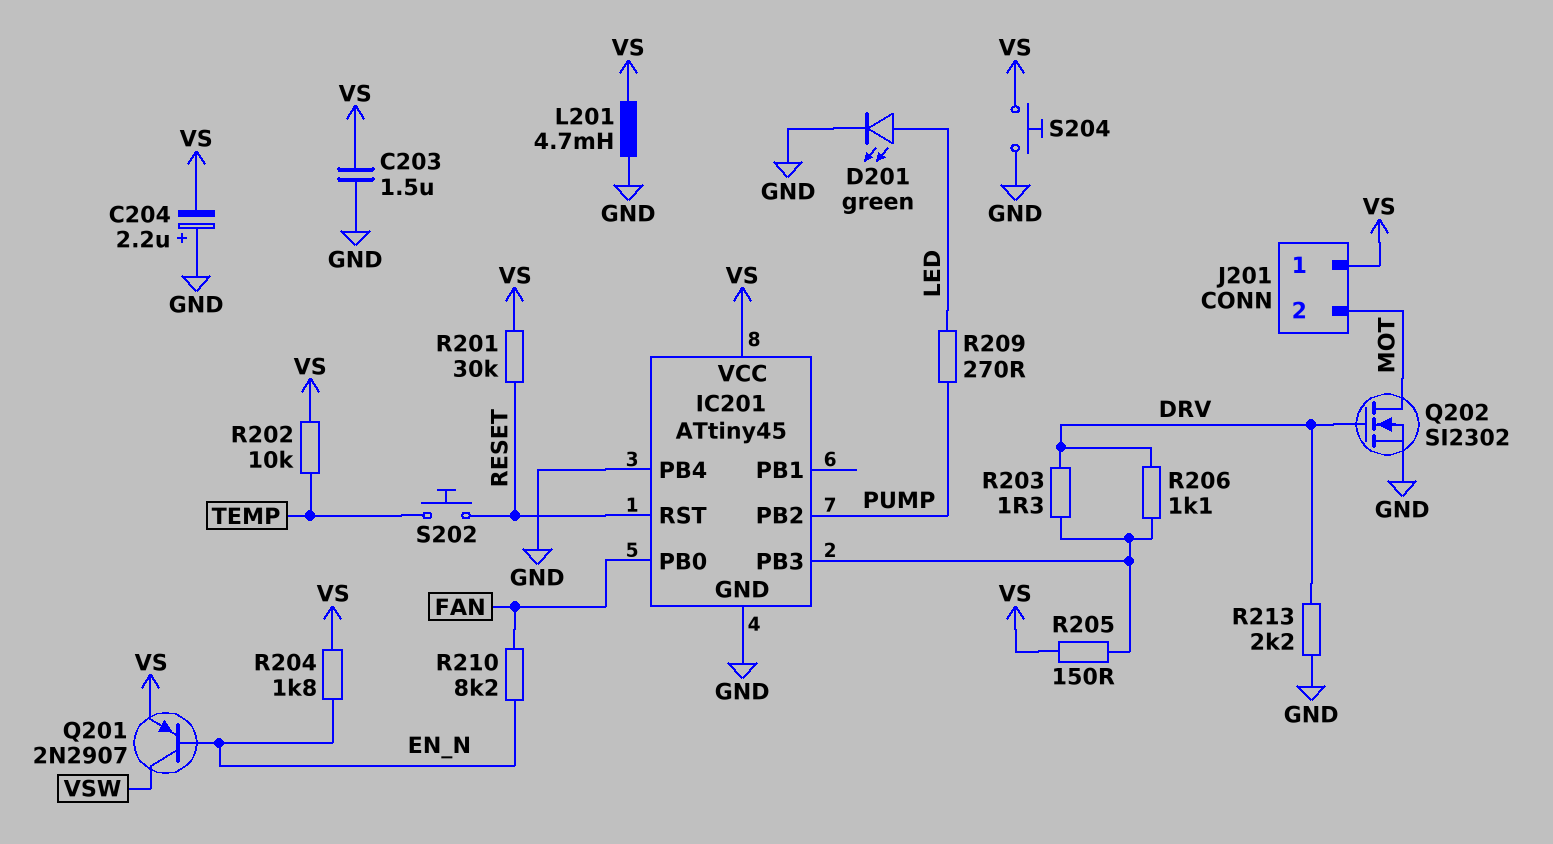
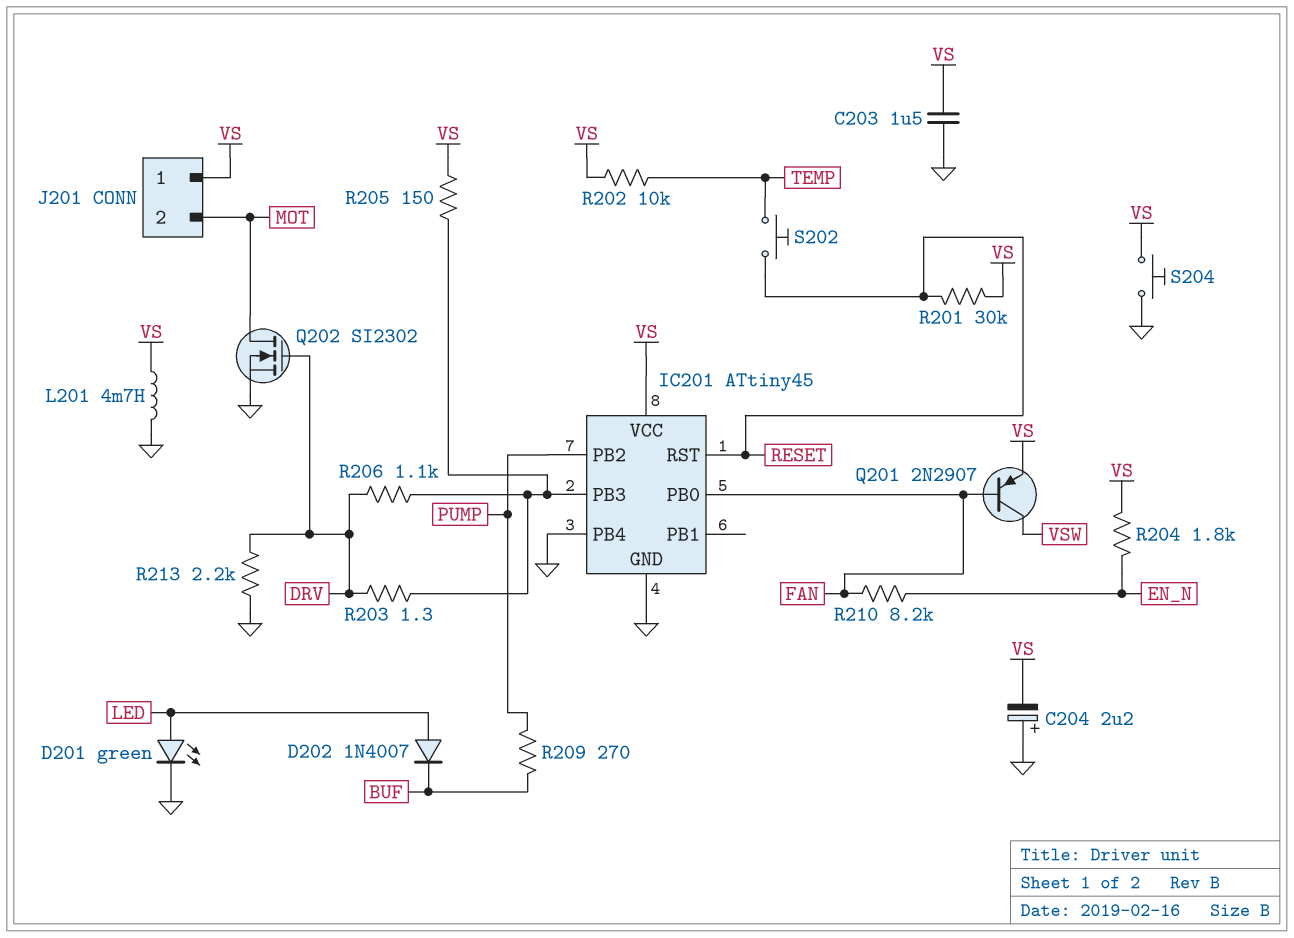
D202: none -> diode 1N4007 (A LED, K BUF)
Q201: PNP 2N2907 (B EN_N, C VSW, E VS) -> PNP 2N2907 (B FAN, C VSW, E VS)
R209: 270 (LED, PUMP) -> 270 (BUF, PUMP)

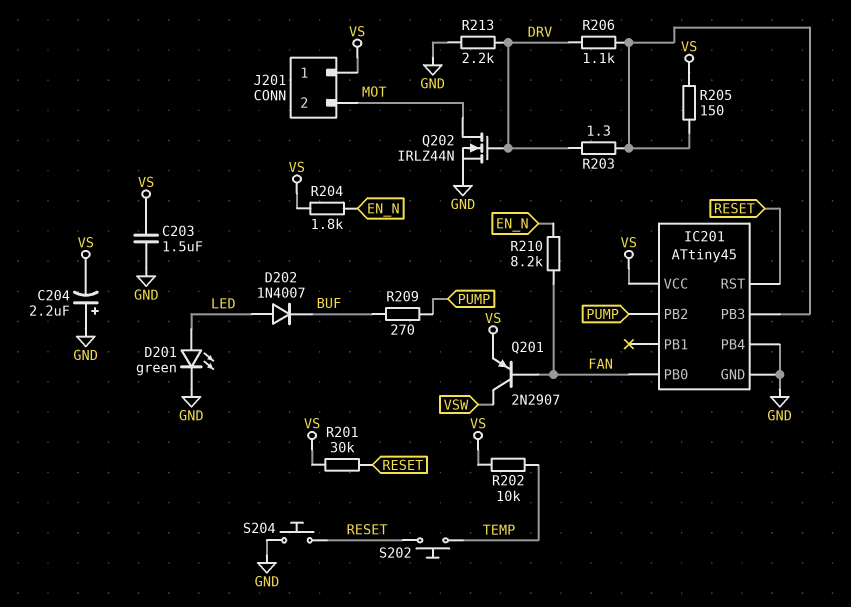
L201: 4.7mH (GND, VS) -> none
Q202: NMOS SI2302 (G DRV, D MOT, S GND) -> NMOS IRLZ44N (G DRV, D MOT, S GND)
S204: button (GND, VS) -> button (GND, RESET)

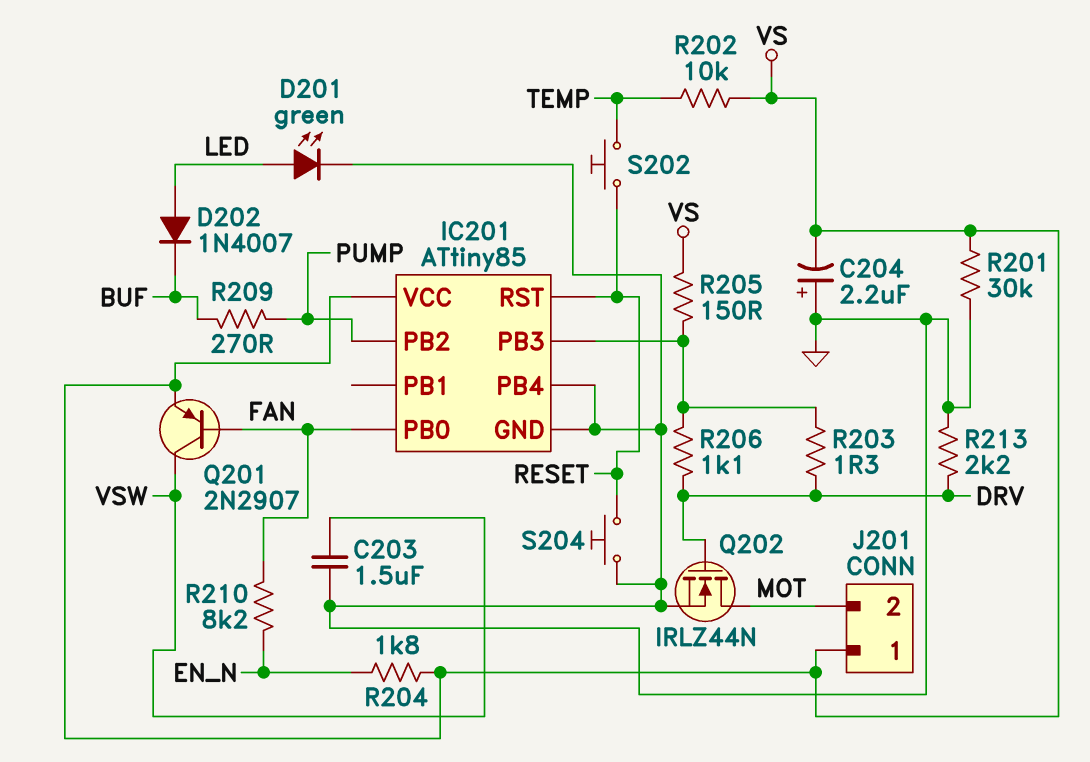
C203: 1.5uF (GND, VS) -> 1.5uF (GND, VSW)
IC201: ATtiny45 -> ATtiny85
R201: 30k (RESET, VS) -> 30k (GND, VS)

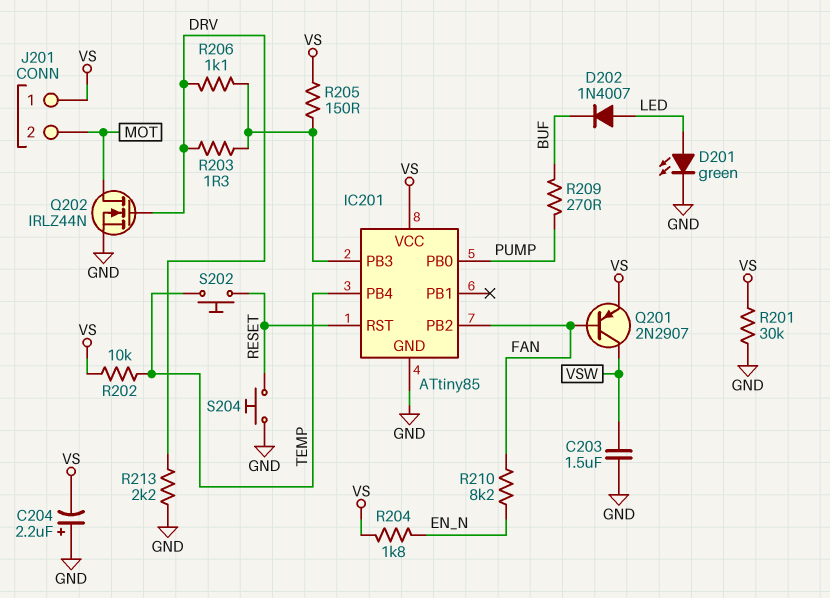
IC201 pin PB0: FAN -> PUMP
IC201 pin PB2: PUMP -> FAN
IC201 pin PB4: GND -> TEMP

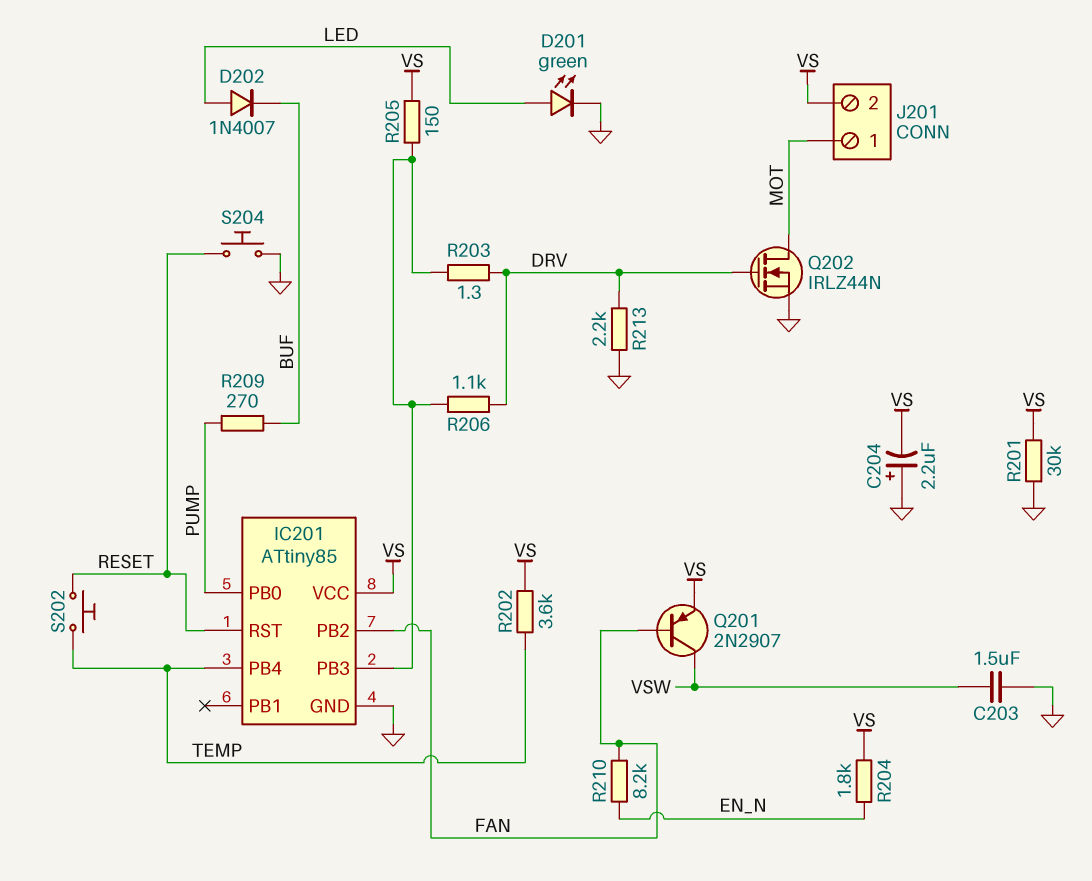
J201 pin 1: VS -> MOT
J201 pin 2: MOT -> VS
R202: 10k (TEMP, VS) -> 3.6k (TEMP, VS)

